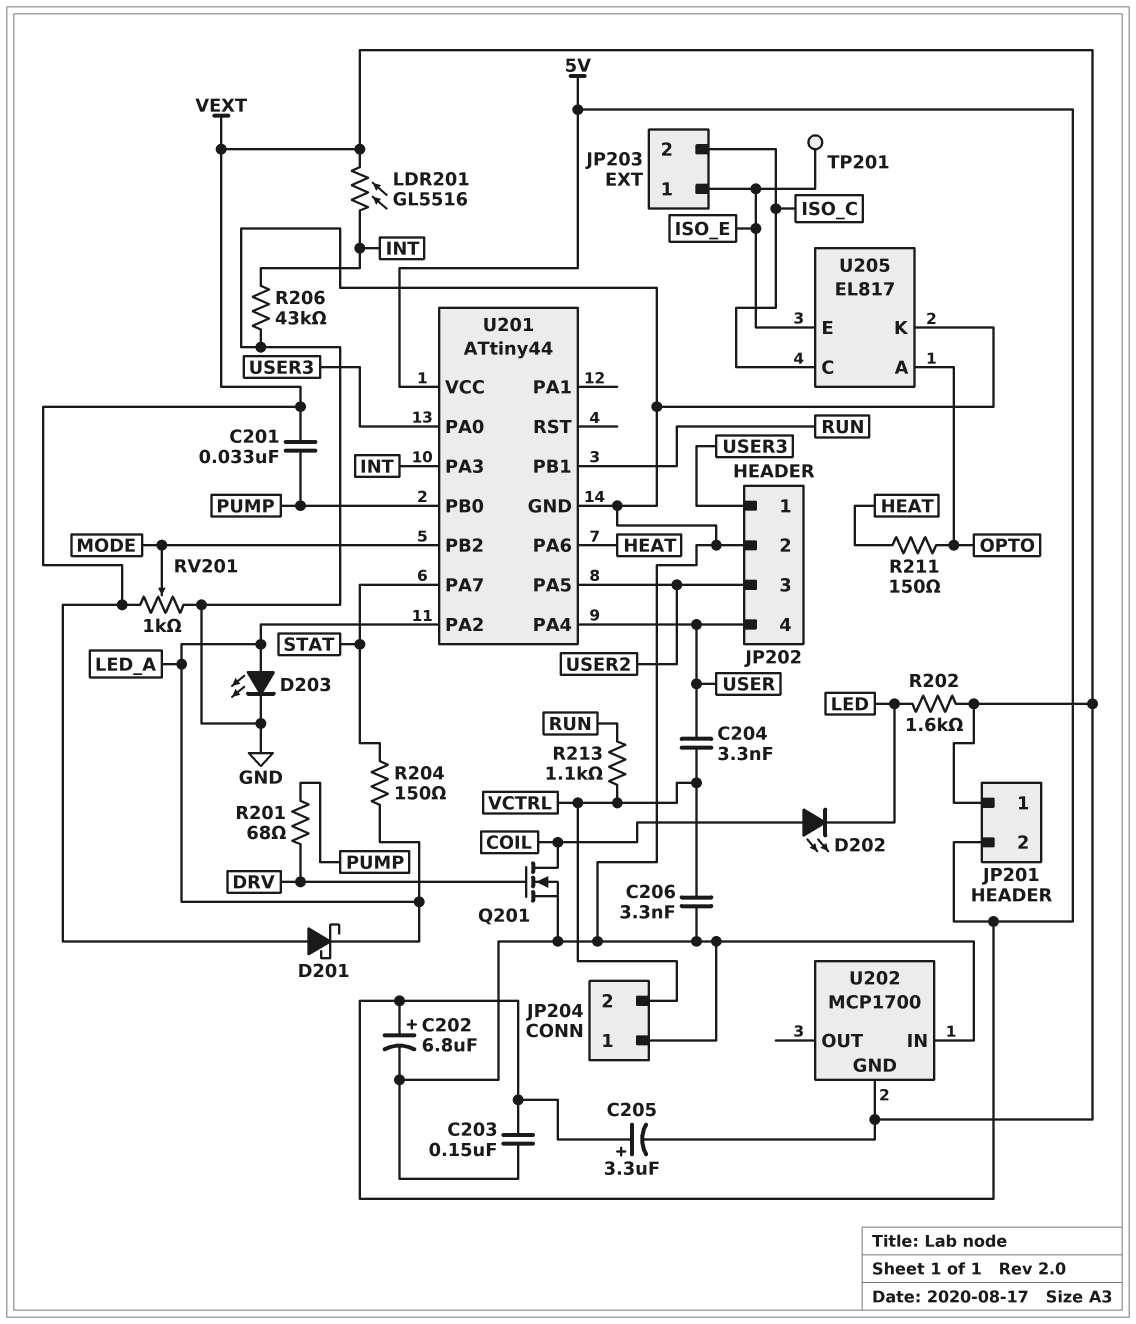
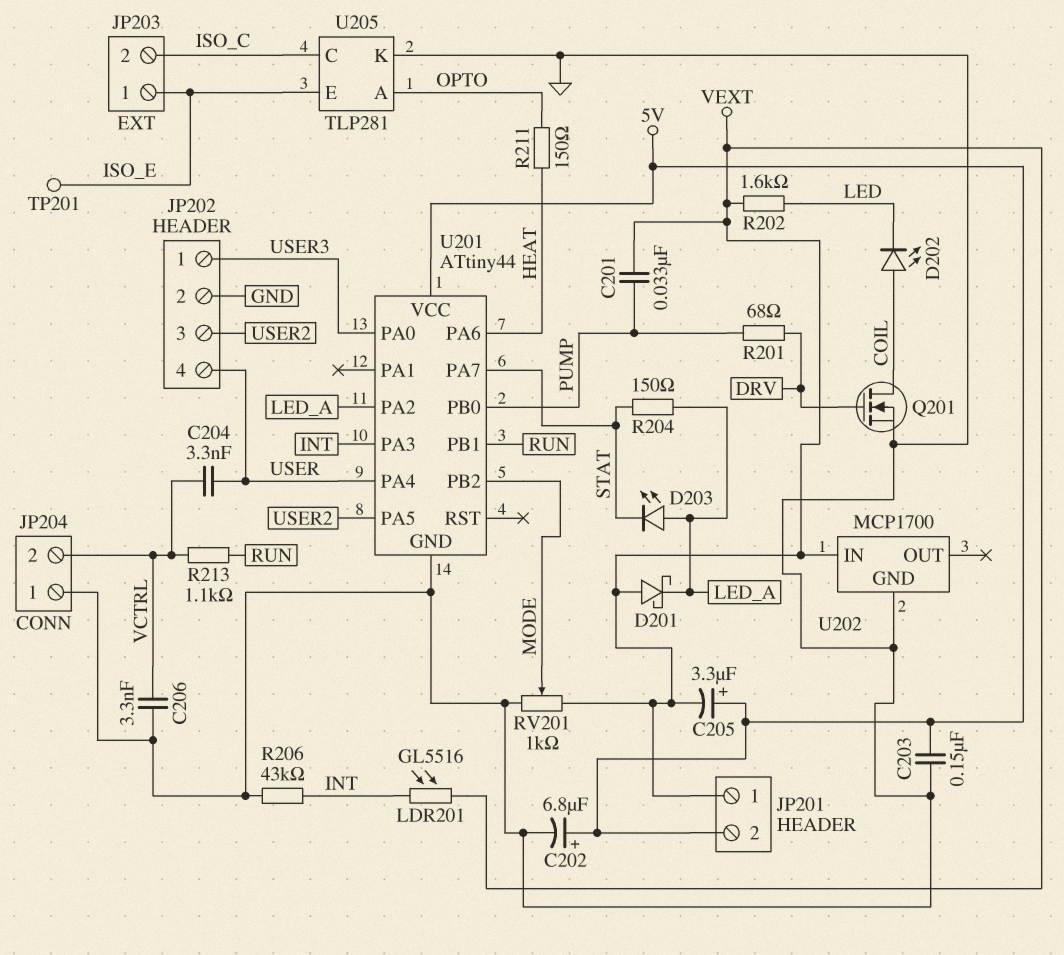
D203: LED (A LED_A, K GND) -> LED (A LED_A, K STAT)
U202 pin GND: VEXT -> GND
U202 pin IN: GND -> VEXT
U205: EL817 -> TLP281

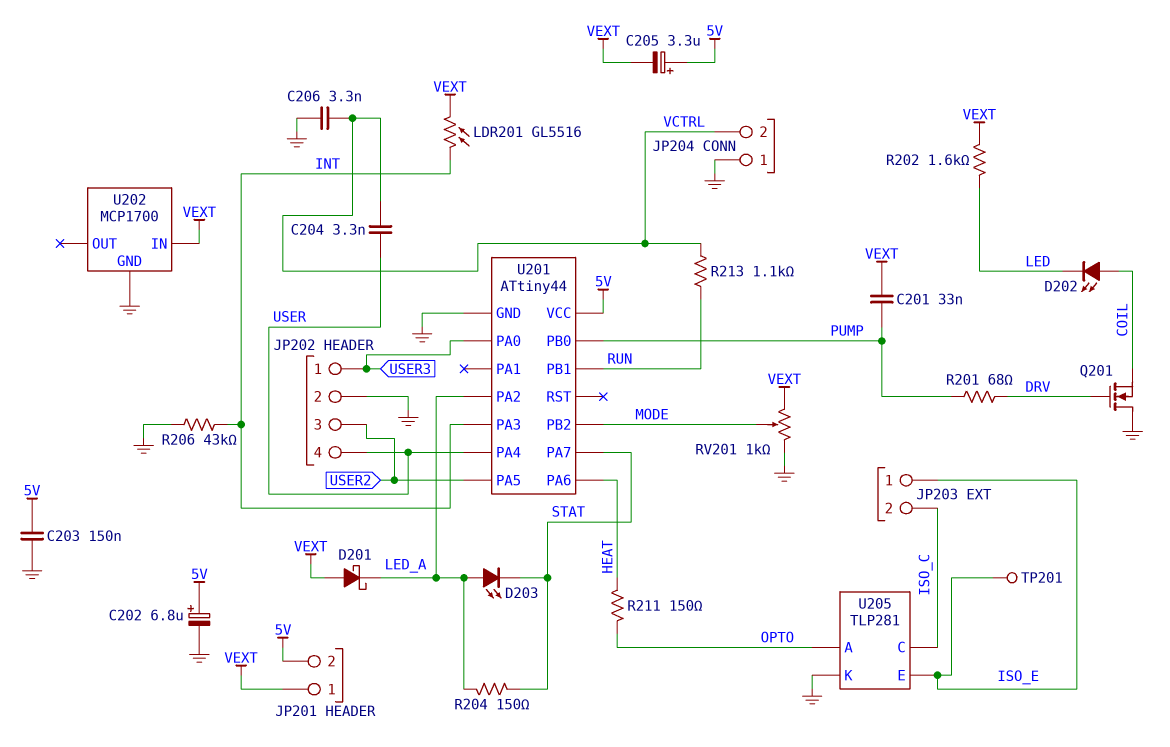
Q201: NMOS (G DRV, D COIL, S GND) -> NMOS (G DRV, D GND, S COIL)

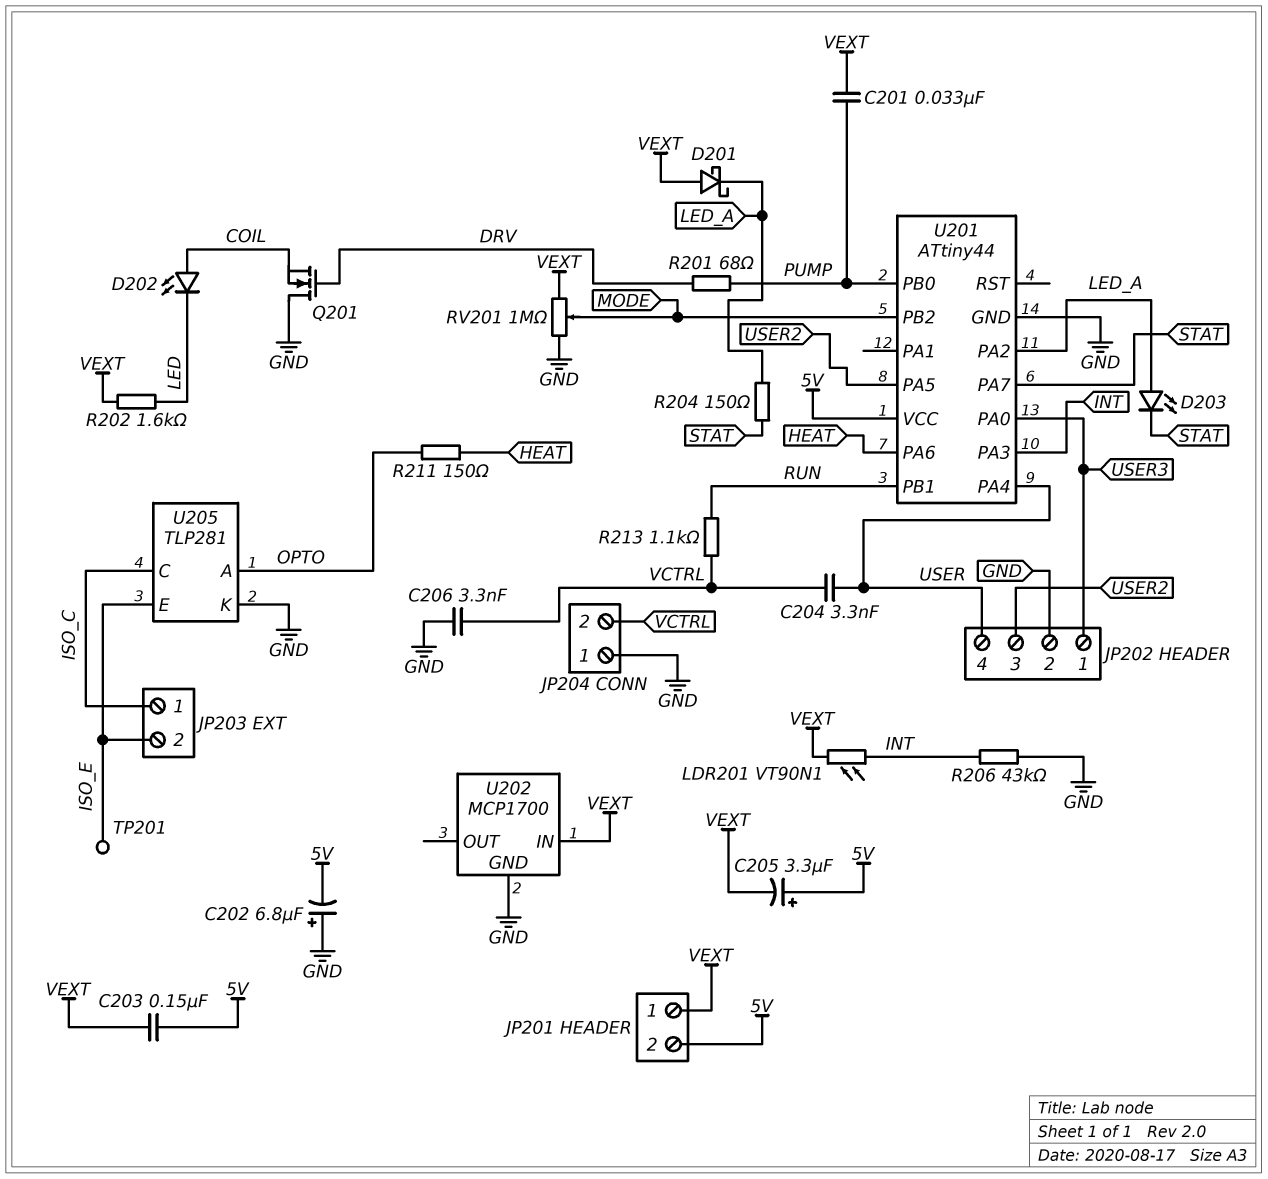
C202: 6.8uF (plus 5V, minus GND) -> 6.8uF (plus GND, minus 5V)
C203: 150nF (5V, GND) -> 150nF (5V, VEXT)
JP203 pin 1: ISO_E -> ISO_C
JP203 pin 2: ISO_C -> ISO_E
LDR201: GL5516 (INT, VEXT) -> VT90N1 (INT, VEXT)
RV201: 1k (GND, VEXT, wiper MODE) -> 1M (GND, VEXT, wiper MODE)

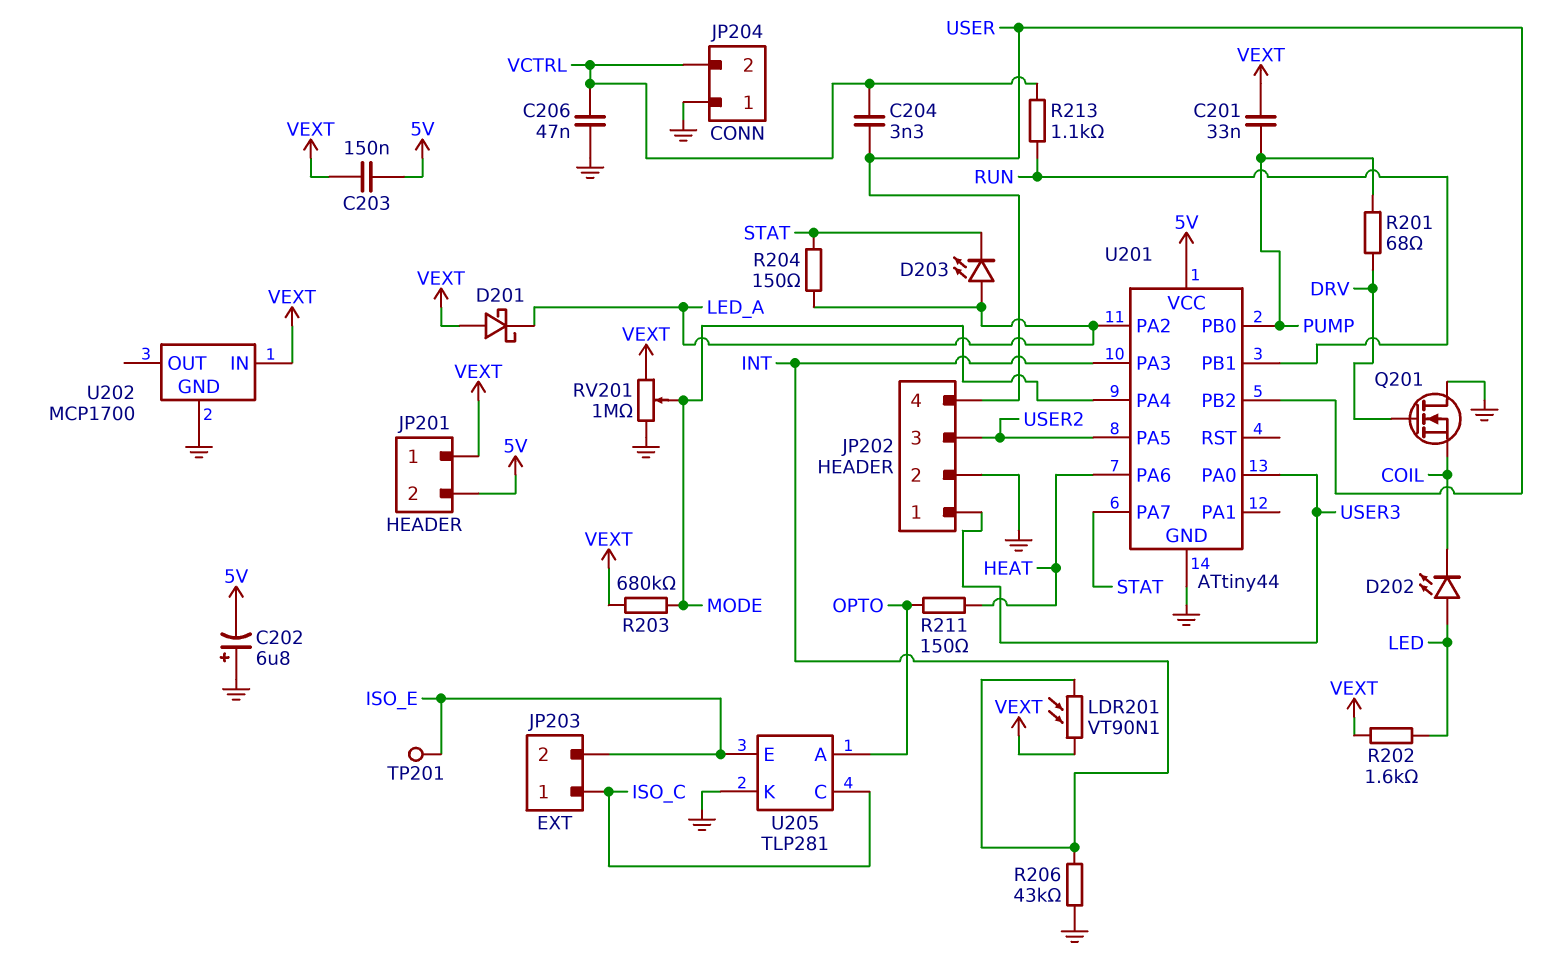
C205: 3.3uF (plus 5V, minus VEXT) -> none
C206: 3.3nF (GND, VCTRL) -> 47nF (GND, VCTRL)
D202: LED (A COIL, K LED) -> LED (A LED, K COIL)
R203: none -> 680k (MODE, VEXT)
U201 pin PA4: USER -> MODE
U201 pin PB2: MODE -> USER

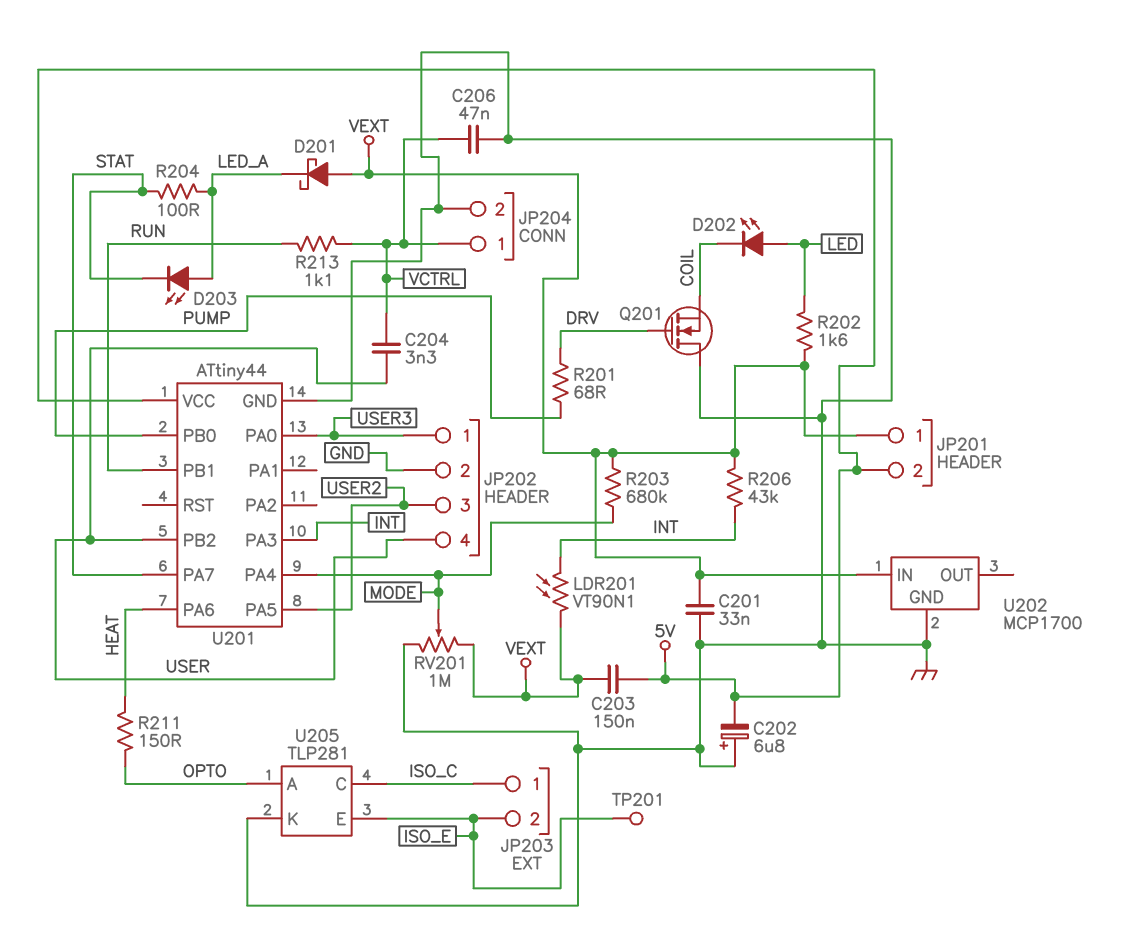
C201: 33nF (PUMP, VEXT) -> 33nF (GND, VEXT)
JP204 pin 1: GND -> VCTRL
JP204 pin 2: VCTRL -> GND
R204: 150 (LED_A, STAT) -> 100 (LED_A, STAT)
R206: 43k (GND, INT) -> 43k (INT, VEXT)
U201 pin PA2: LED_A -> none

